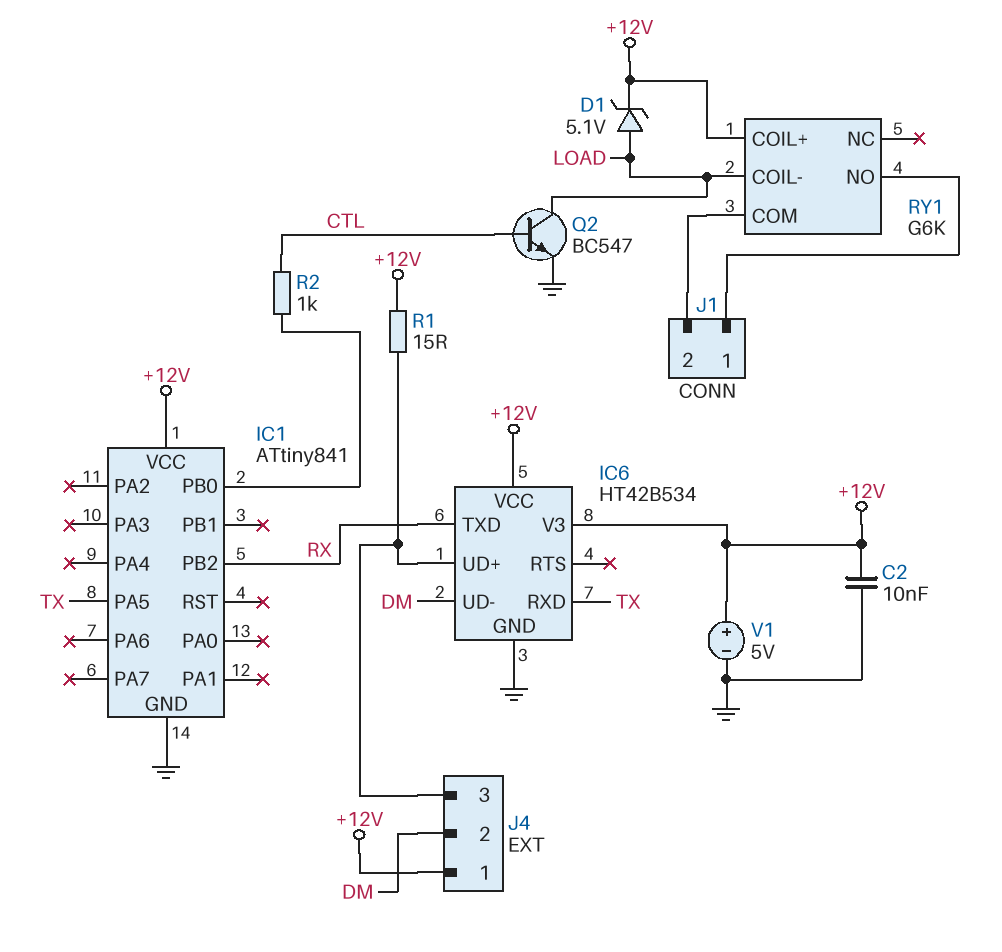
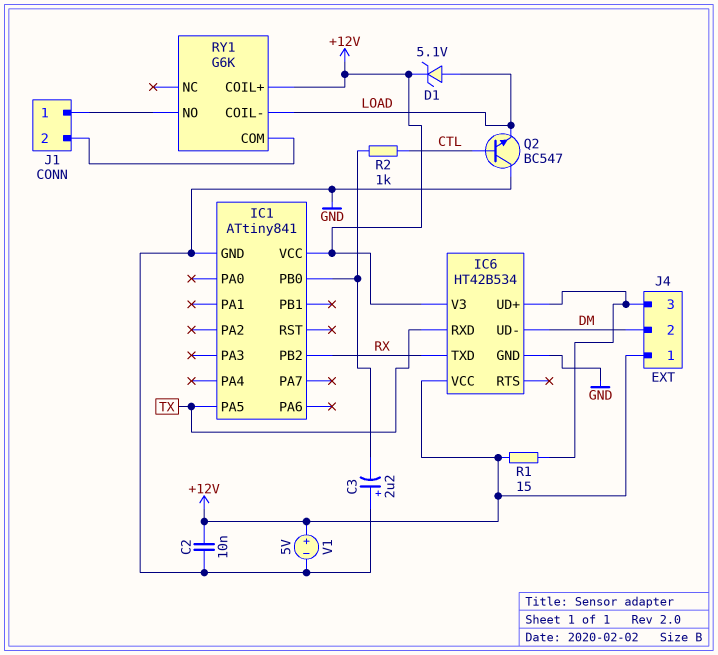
C3: none -> 2.2uF (plus GND, minus IC1/PB0)
Q2: NPN BC547 (B CTL, C LOAD, E GND) -> NPN BC547 (B CTL, C GND, E LOAD)

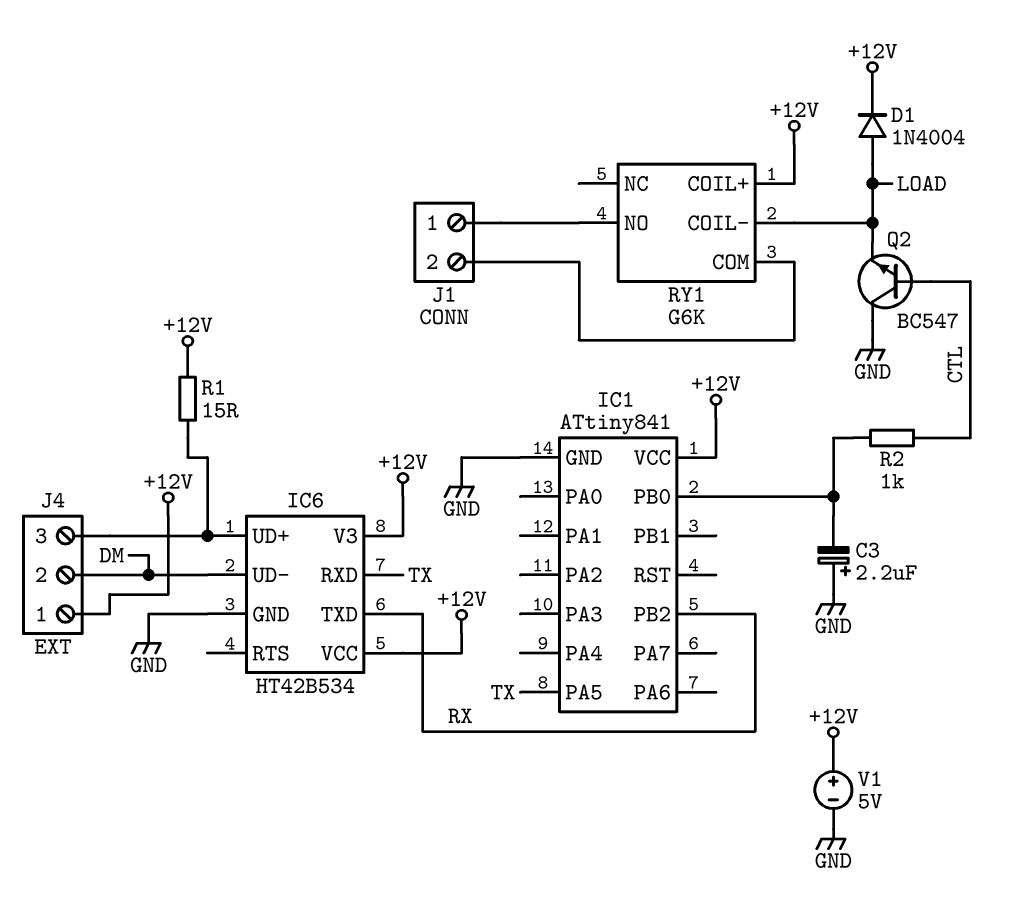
C2: 10nF (+12V, GND) -> none
D1: zener 5.1V (A LOAD, K +12V) -> diode 1N4004 (A LOAD, K +12V)

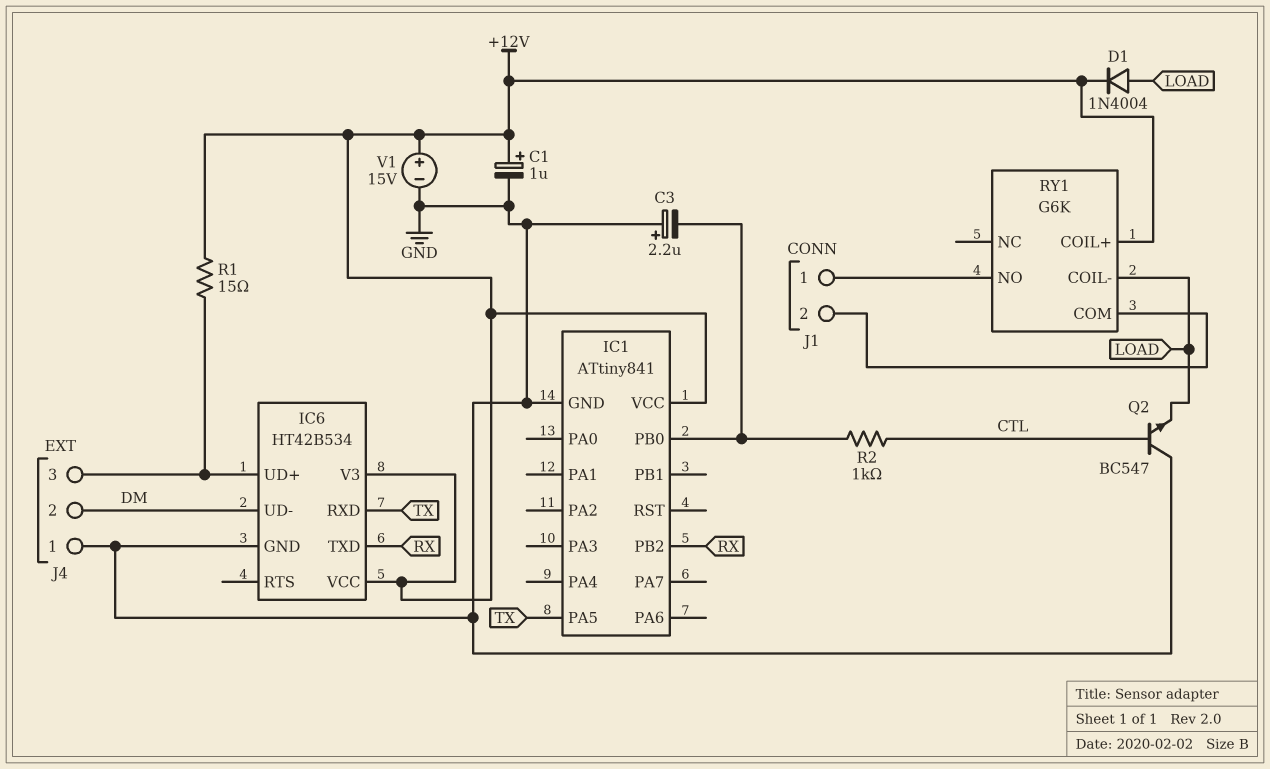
C1: none -> 1uF (plus +12V, minus GND)
J4 pin 1: +12V -> GND
V1: 5V (plus +12V, minus GND) -> 15V (plus +12V, minus GND)

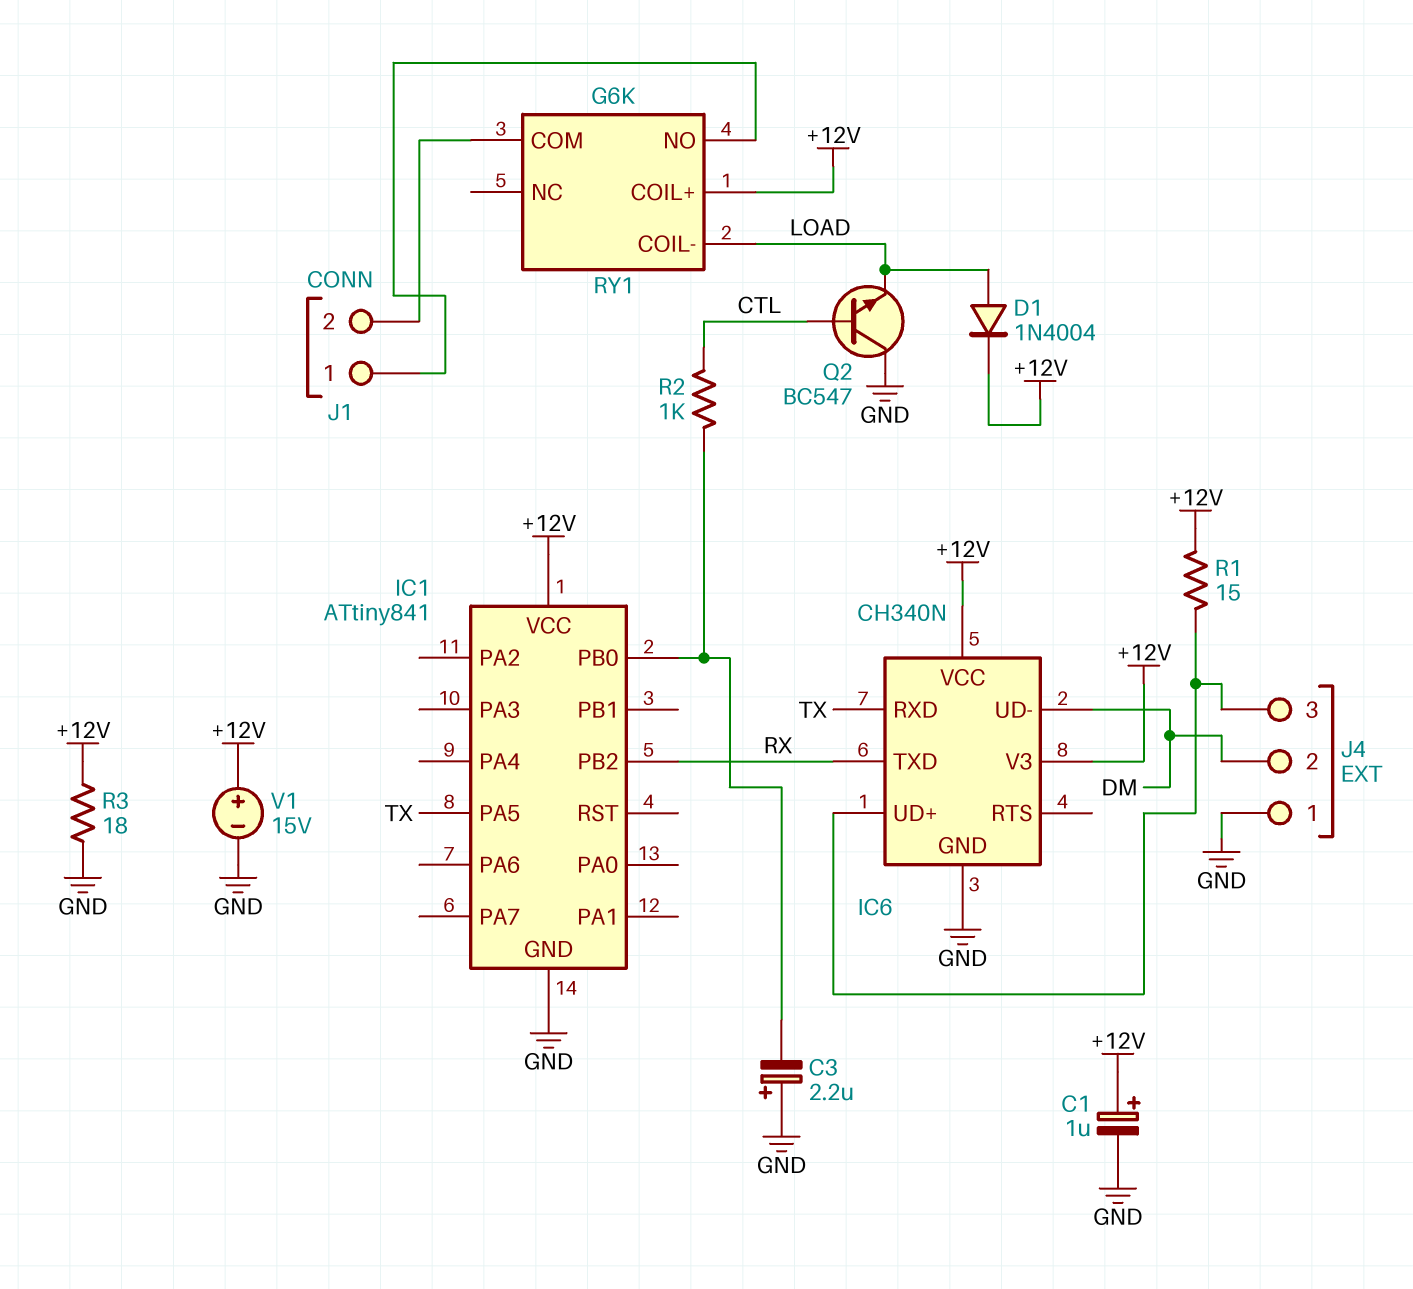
IC6: HT42B534 -> CH340N
R3: none -> 18 (+12V, GND)

